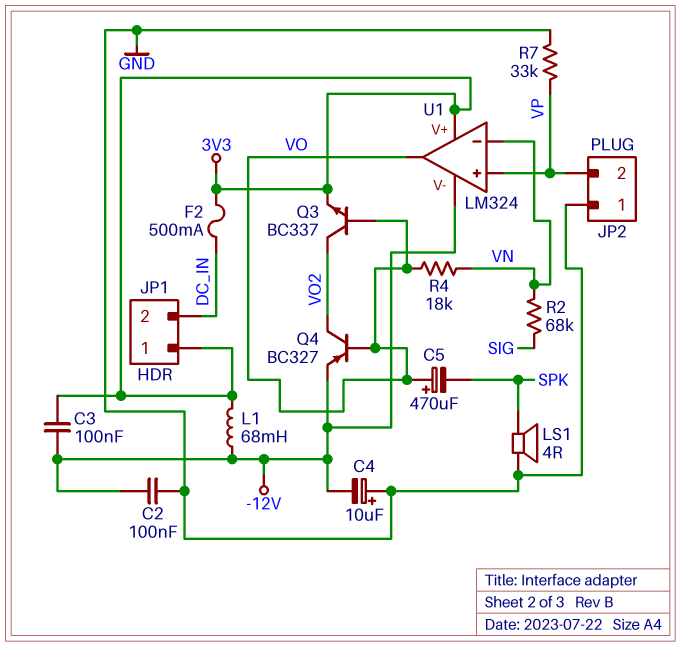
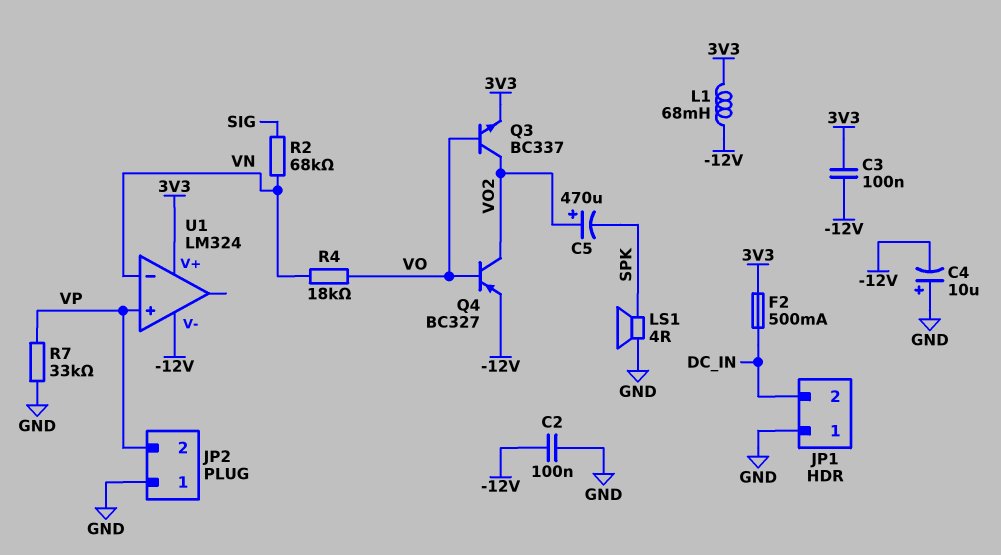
C5: 470uF (plus VO, minus SPK) -> 470uF (plus VO2, minus SPK)
JP1 pin 1: 3V3 -> GND
U1 pin out: VO -> none

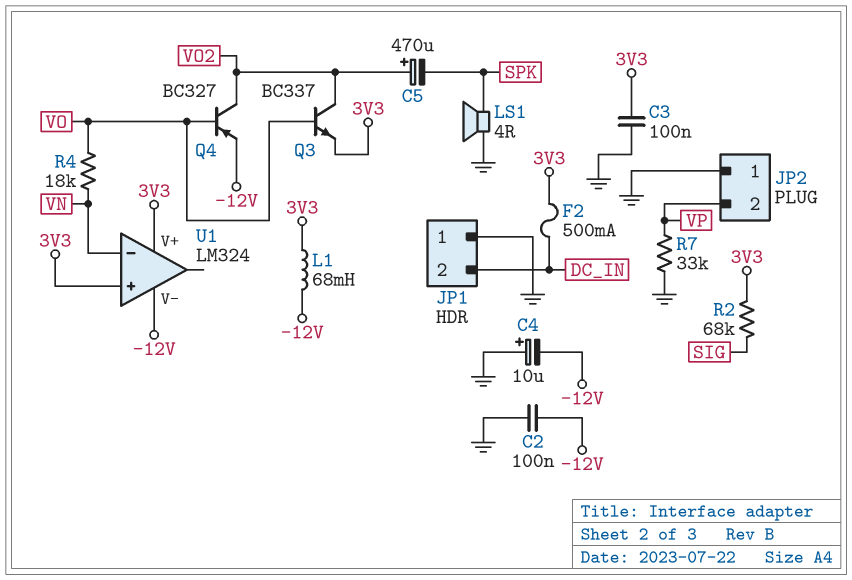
C3: 100nF (-12V, 3V3) -> 100nF (3V3, GND)
R2: 68k (SIG, VN) -> 68k (3V3, SIG)
U1 pin in+: VP -> 3V3

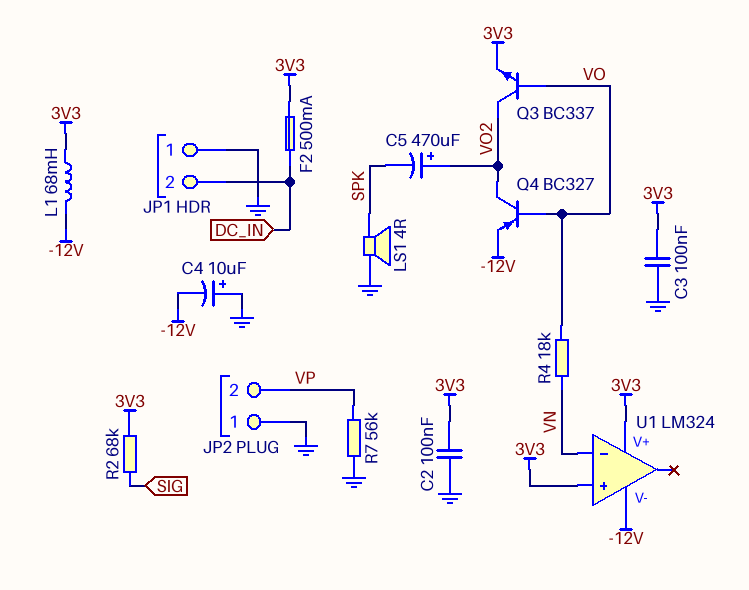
C2: 100nF (-12V, GND) -> 100nF (3V3, GND)
R7: 33k (GND, VP) -> 56k (GND, VP)

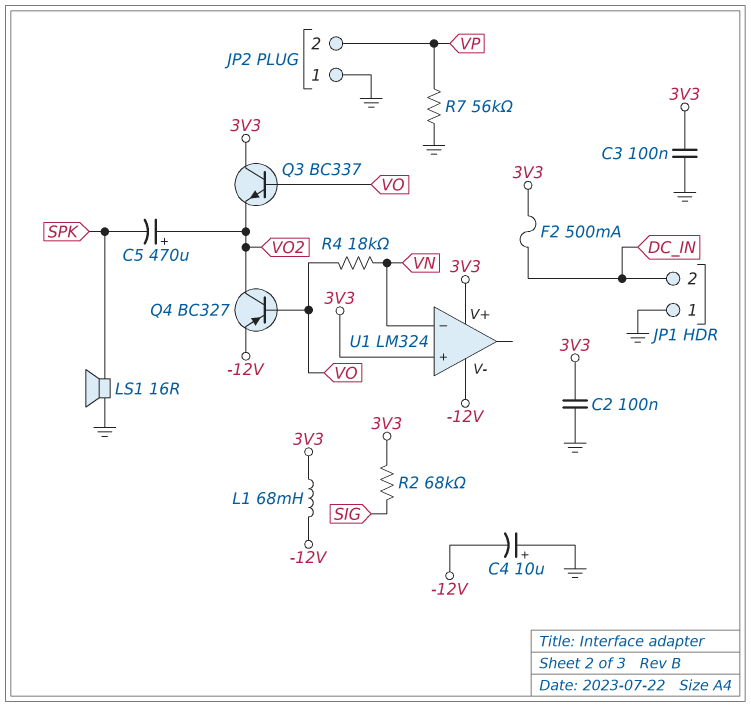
LS1: speaker 4R (GND, SPK) -> speaker 16R (GND, SPK)
Q3: NPN BC337 (B VO, C VO2, E 3V3) -> NPN BC337 (B VO, C 3V3, E VO2)

